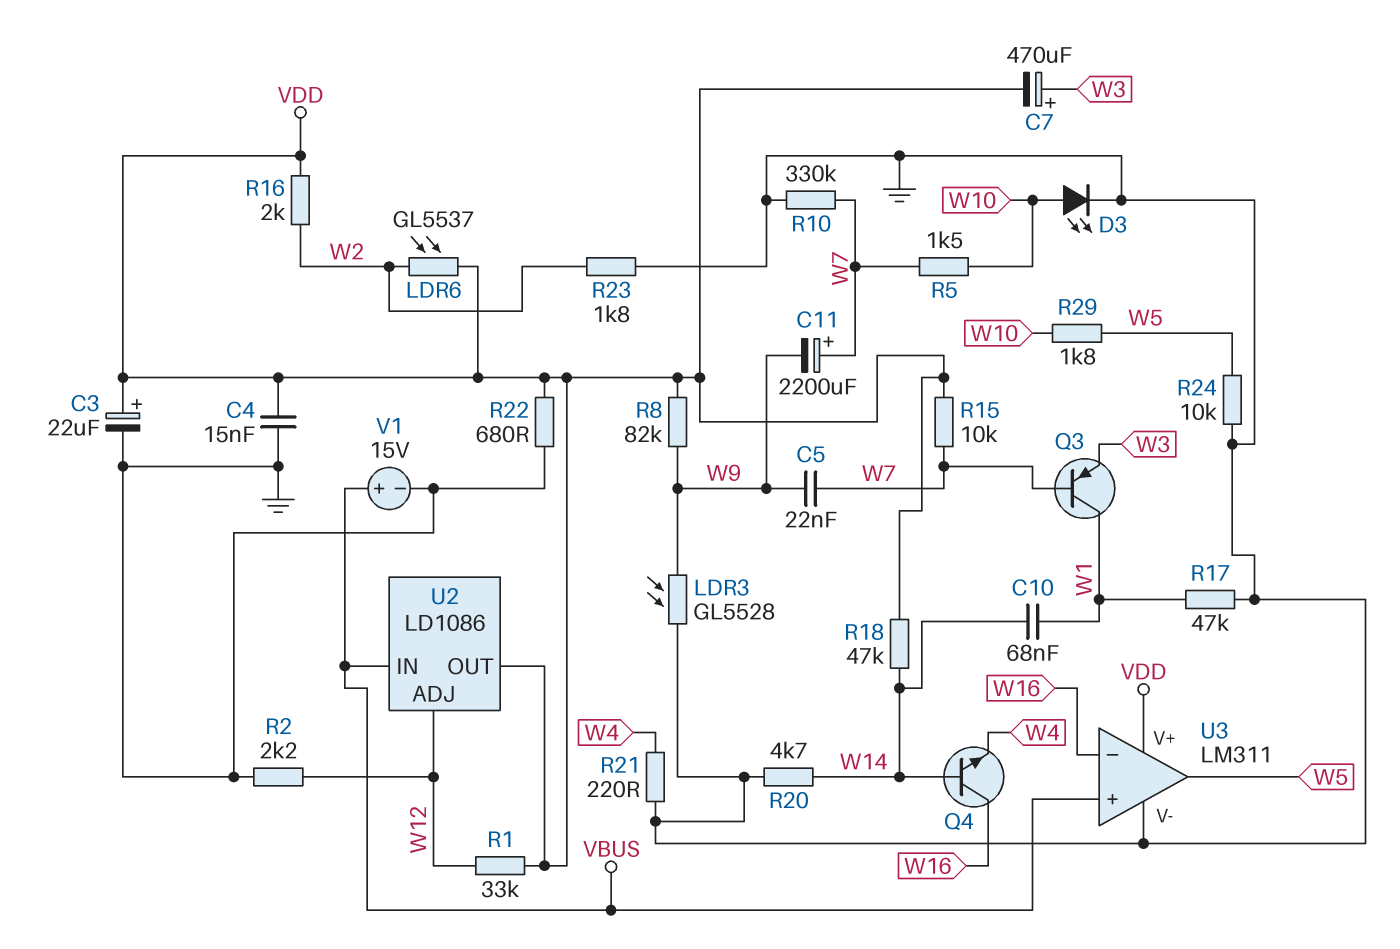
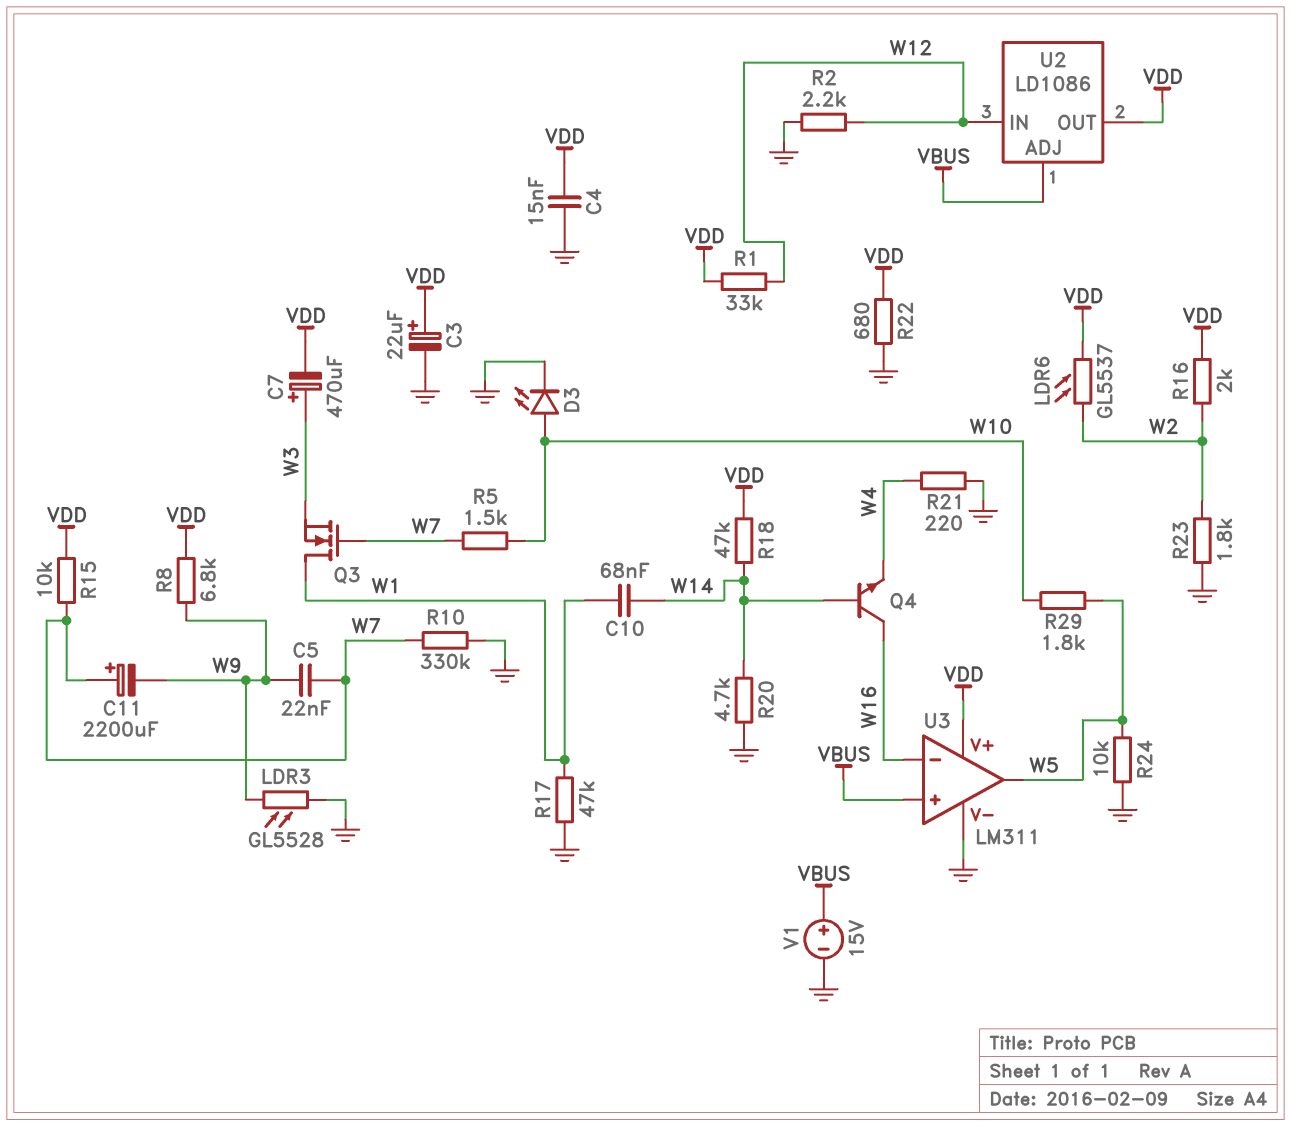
Q3: PNP (B W7, C W1, E W3) -> NMOS (G W7, D W1, S W3)
R8: 82k (VDD, W9) -> 6.8k (VDD, W9)
U2 pin ADJ: W12 -> VBUS
U2 pin IN: VBUS -> W12

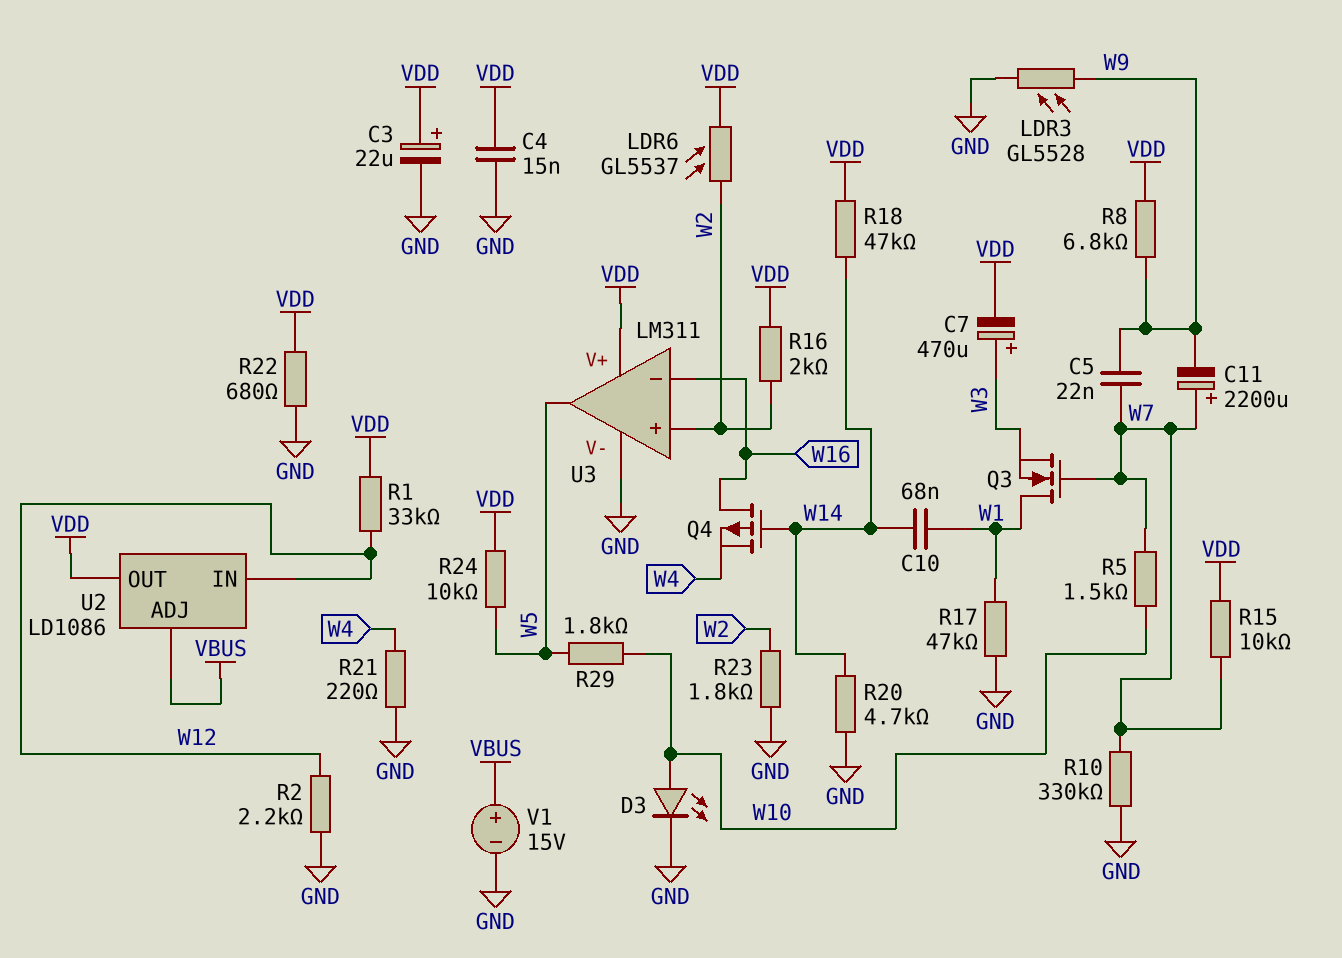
Q4: NPN (B W14, C W16, E W4) -> PMOS (G W14, D W16, S W4)
R24: 10k (GND, W5) -> 10k (VDD, W5)
U3 pin in+: VBUS -> W2

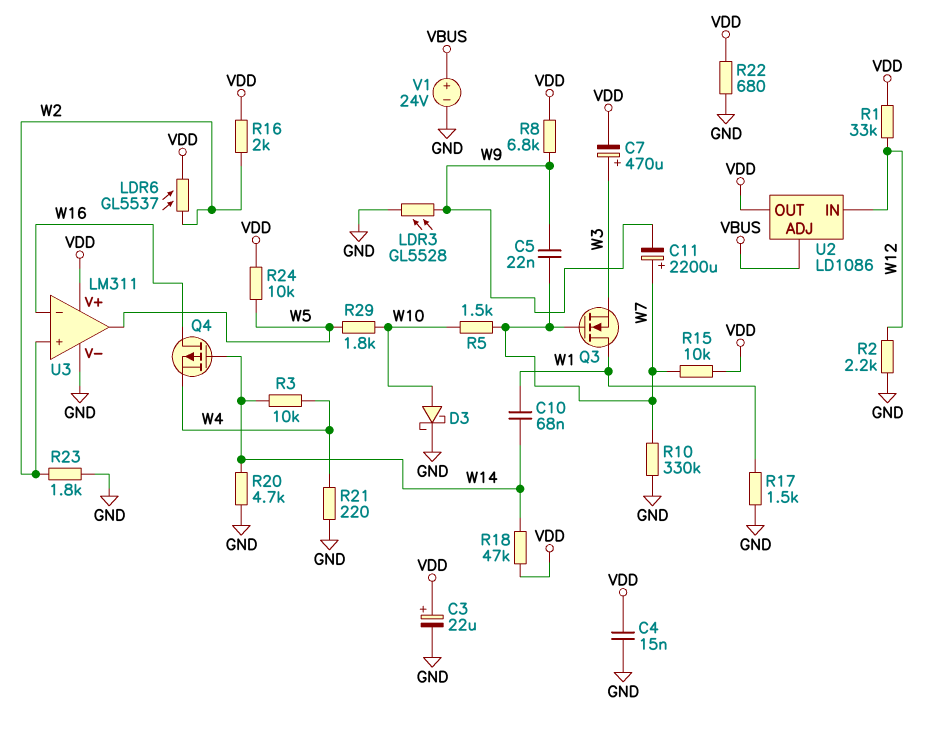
D3: LED (A W10, K GND) -> schottky (A W10, K GND)
R3: none -> 10k (W4, W14)
R17: 47k (GND, W1) -> 1.5k (GND, W1)
V1: 15V (plus VBUS, minus GND) -> 24V (plus VBUS, minus GND)

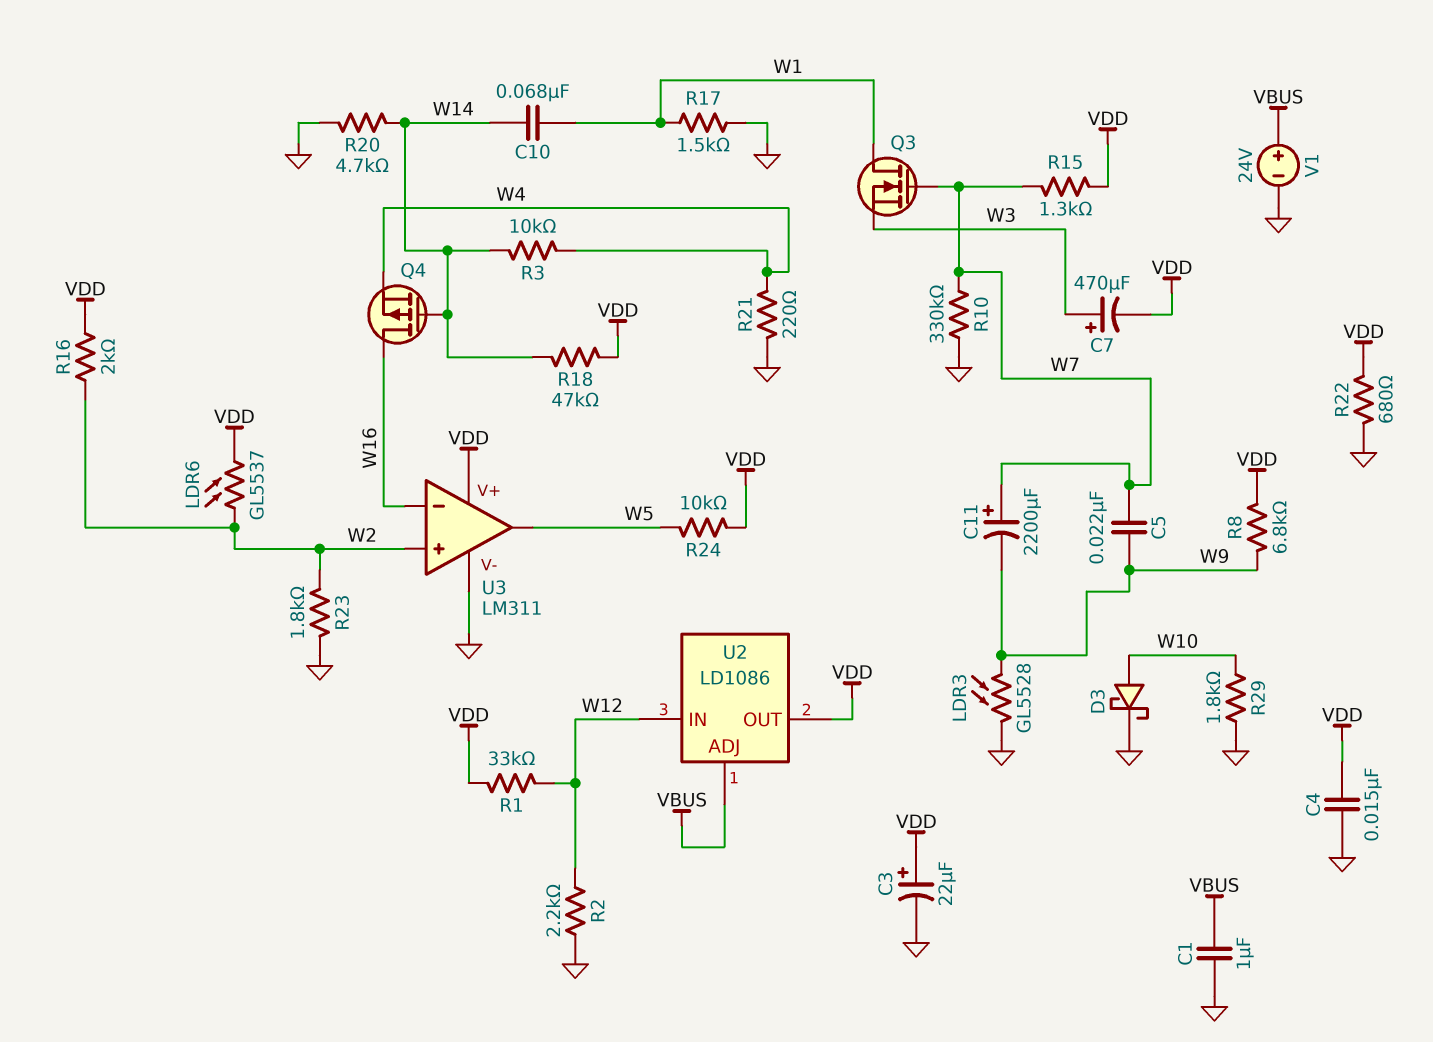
C1: none -> 1uF (GND, VBUS)
R5: 1.5k (W7, W10) -> none
R15: 10k (VDD, W7) -> 1.3k (VDD, W7)
R29: 1.8k (W5, W10) -> 1.8k (GND, W10)

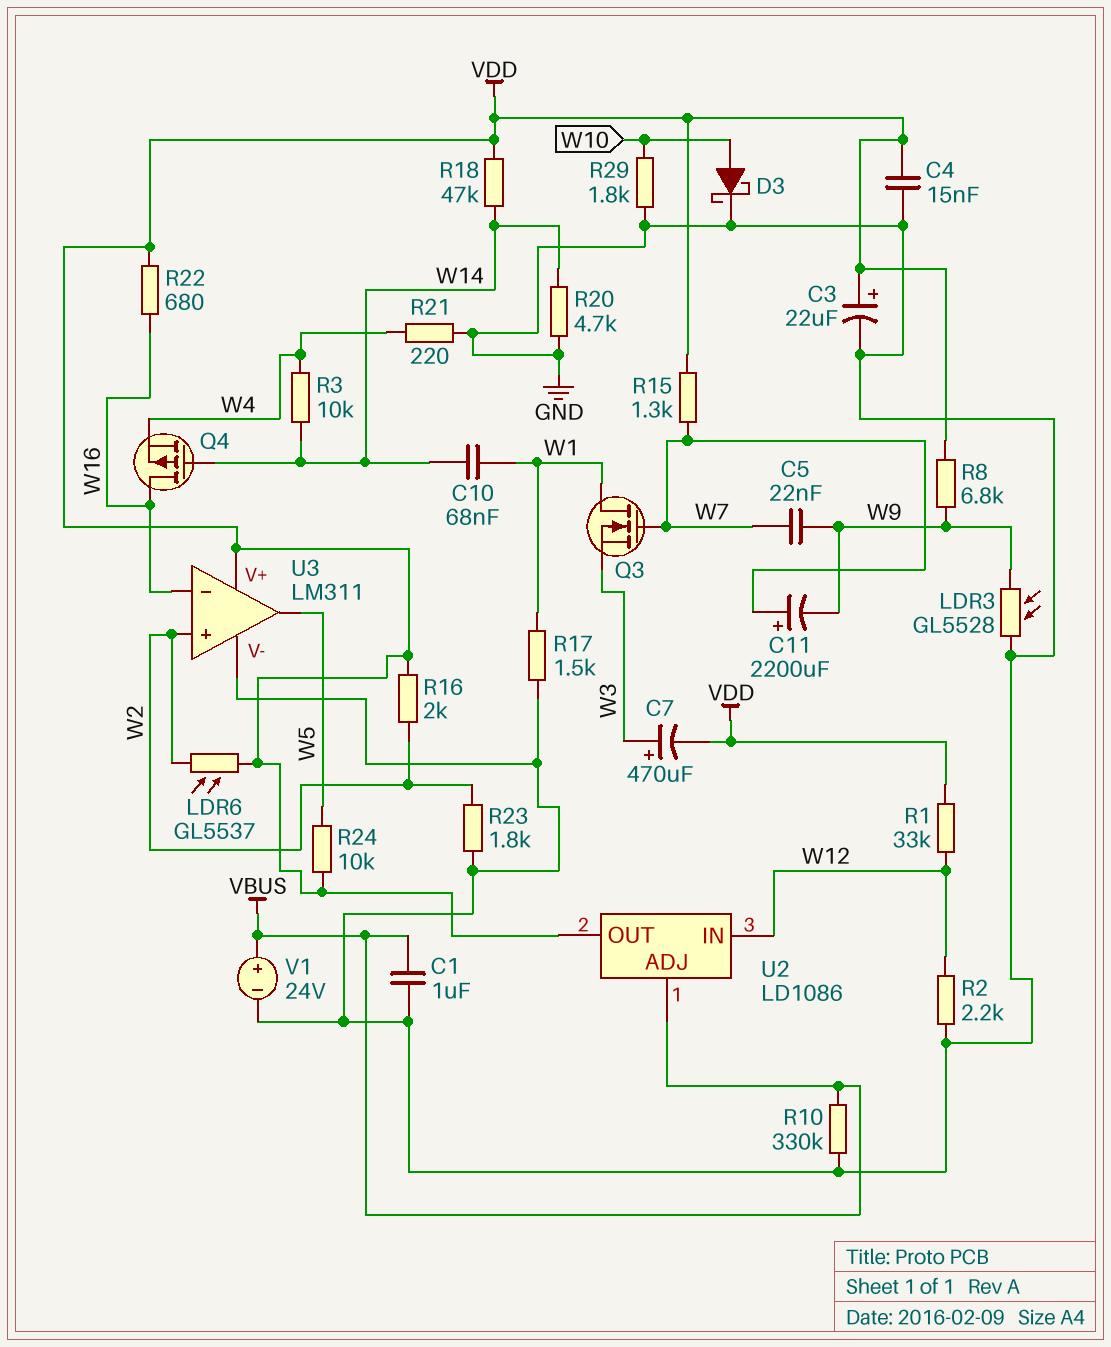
R10: 330k (GND, W7) -> 330k (GND, VBUS)
R22: 680 (GND, VDD) -> 680 (VDD, W16)

